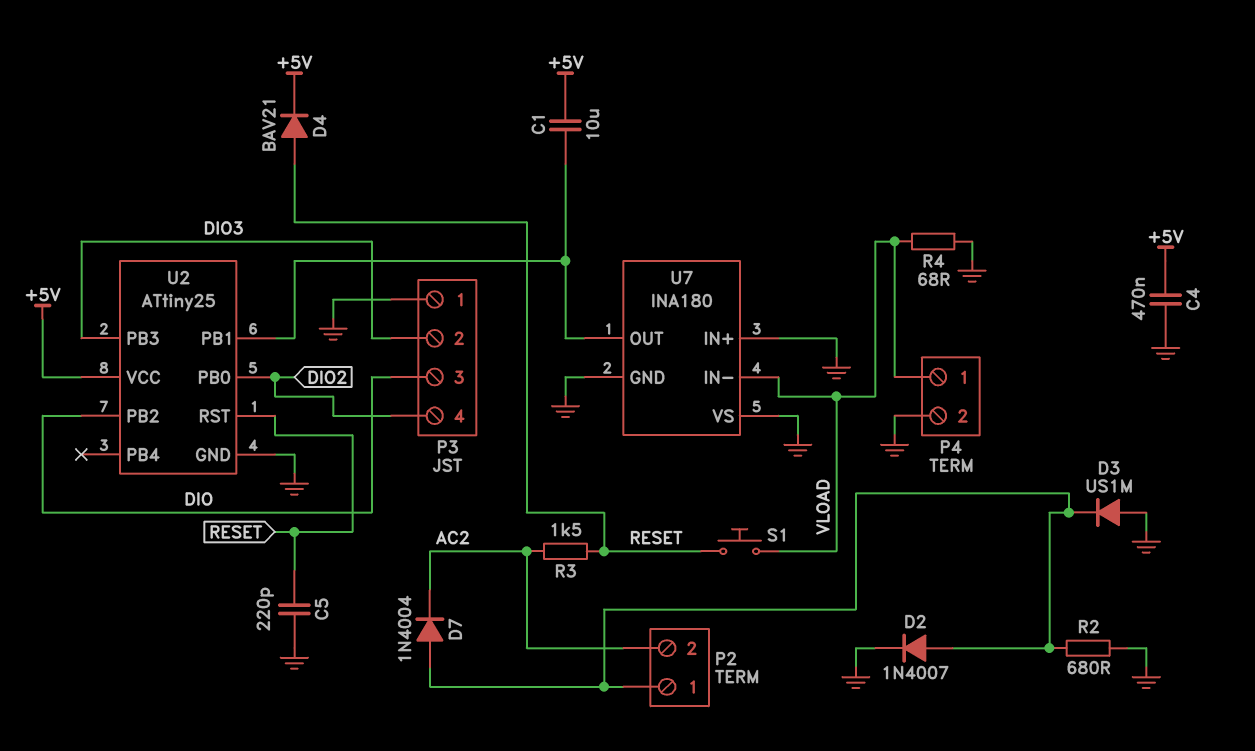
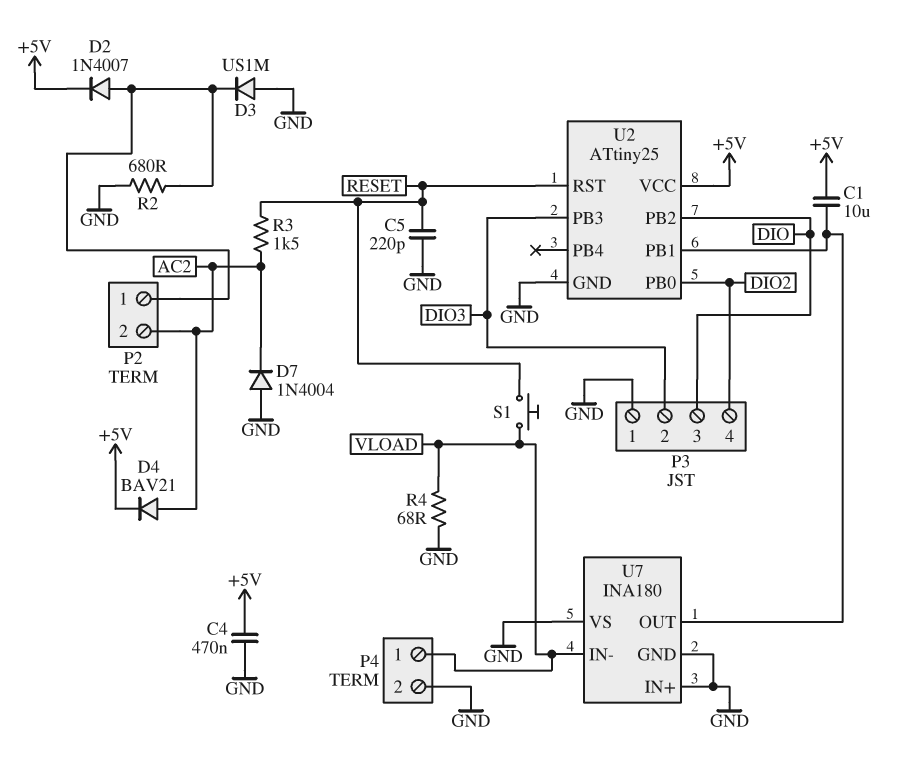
D2: diode 1N4007 (A P2/1, K GND) -> diode 1N4007 (A P2/1, K +5V)
D4: diode BAV21 (A RESET, K +5V) -> diode BAV21 (A AC2, K +5V)
D7: diode 1N4004 (A P2/1, K AC2) -> diode 1N4004 (A GND, K AC2)

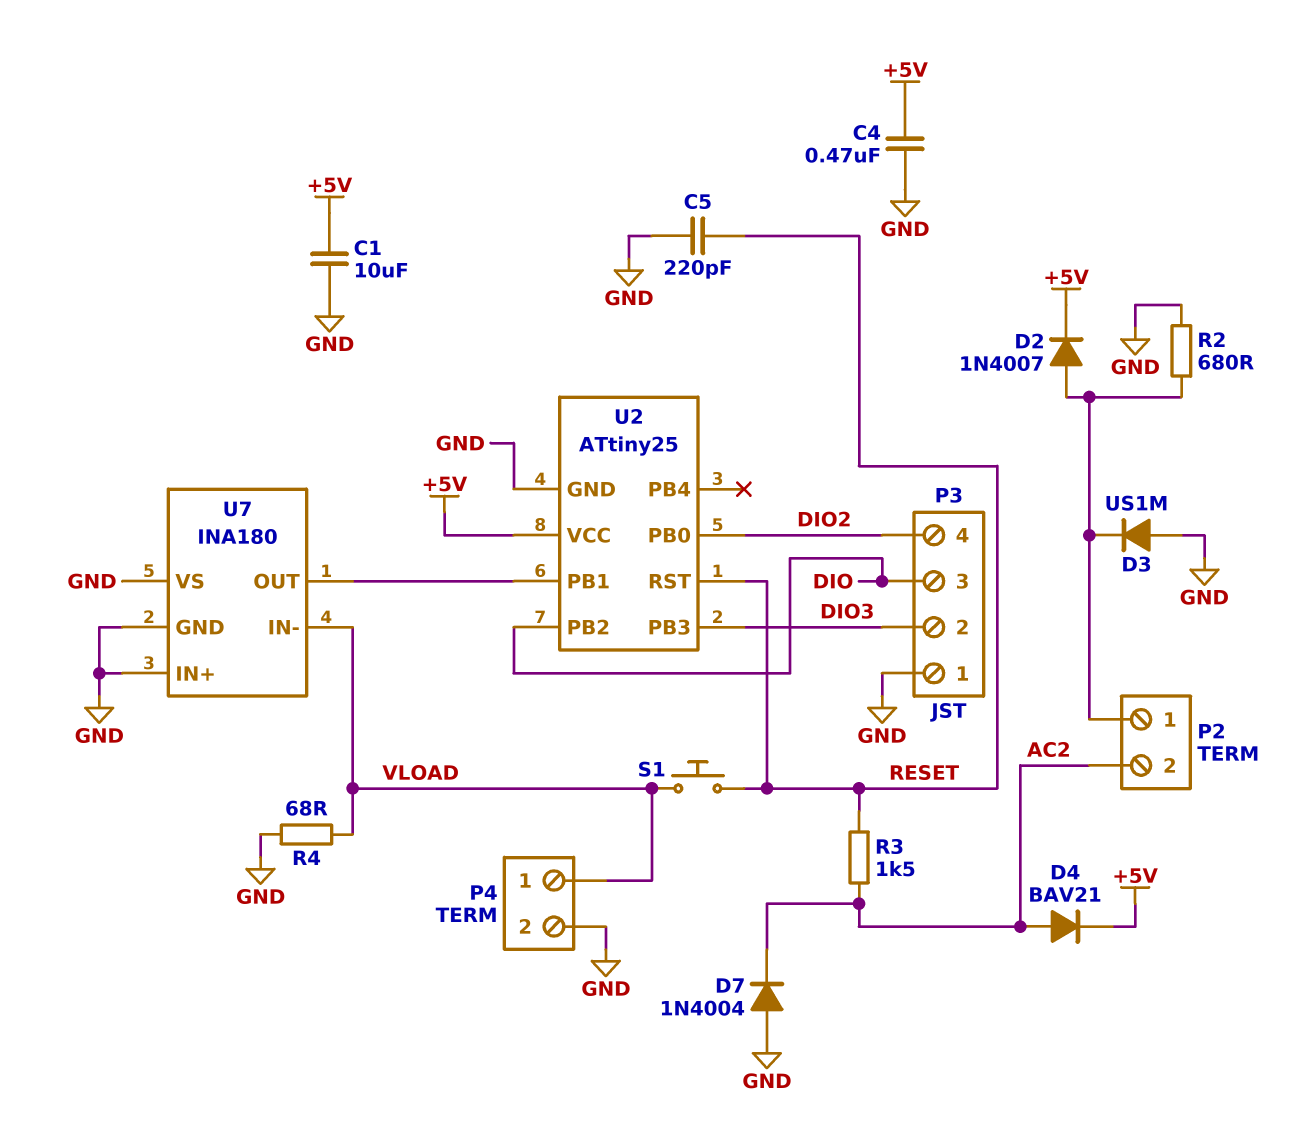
C1: 10uF (+5V, U2/PB1) -> 10uF (+5V, GND)

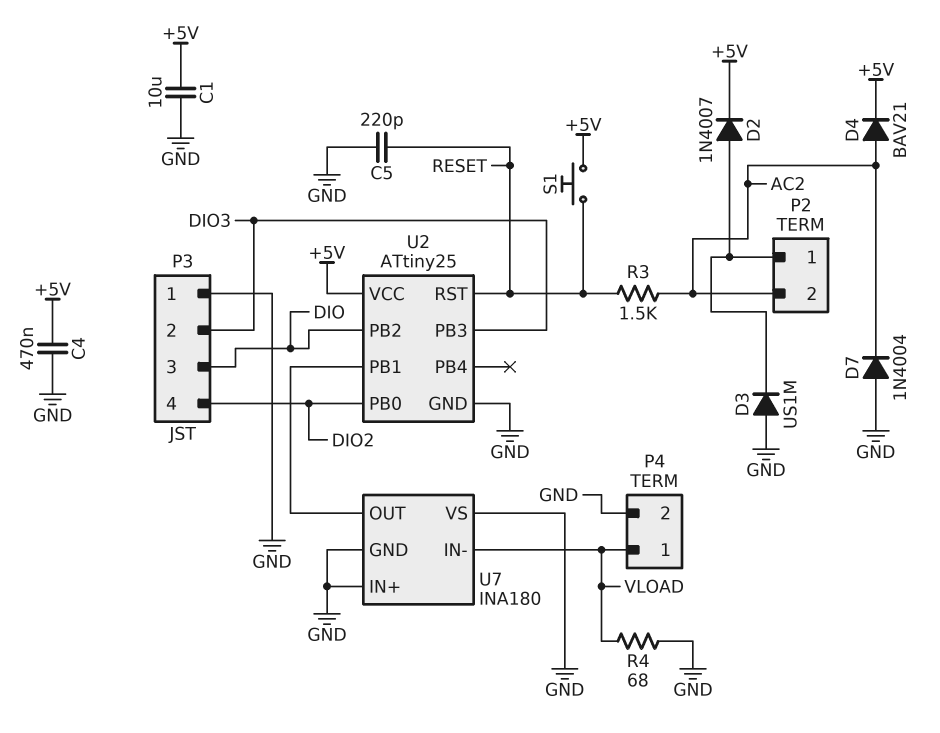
R2: 680 (GND, P2/1) -> none
S1: button (RESET, VLOAD) -> button (+5V, RESET)

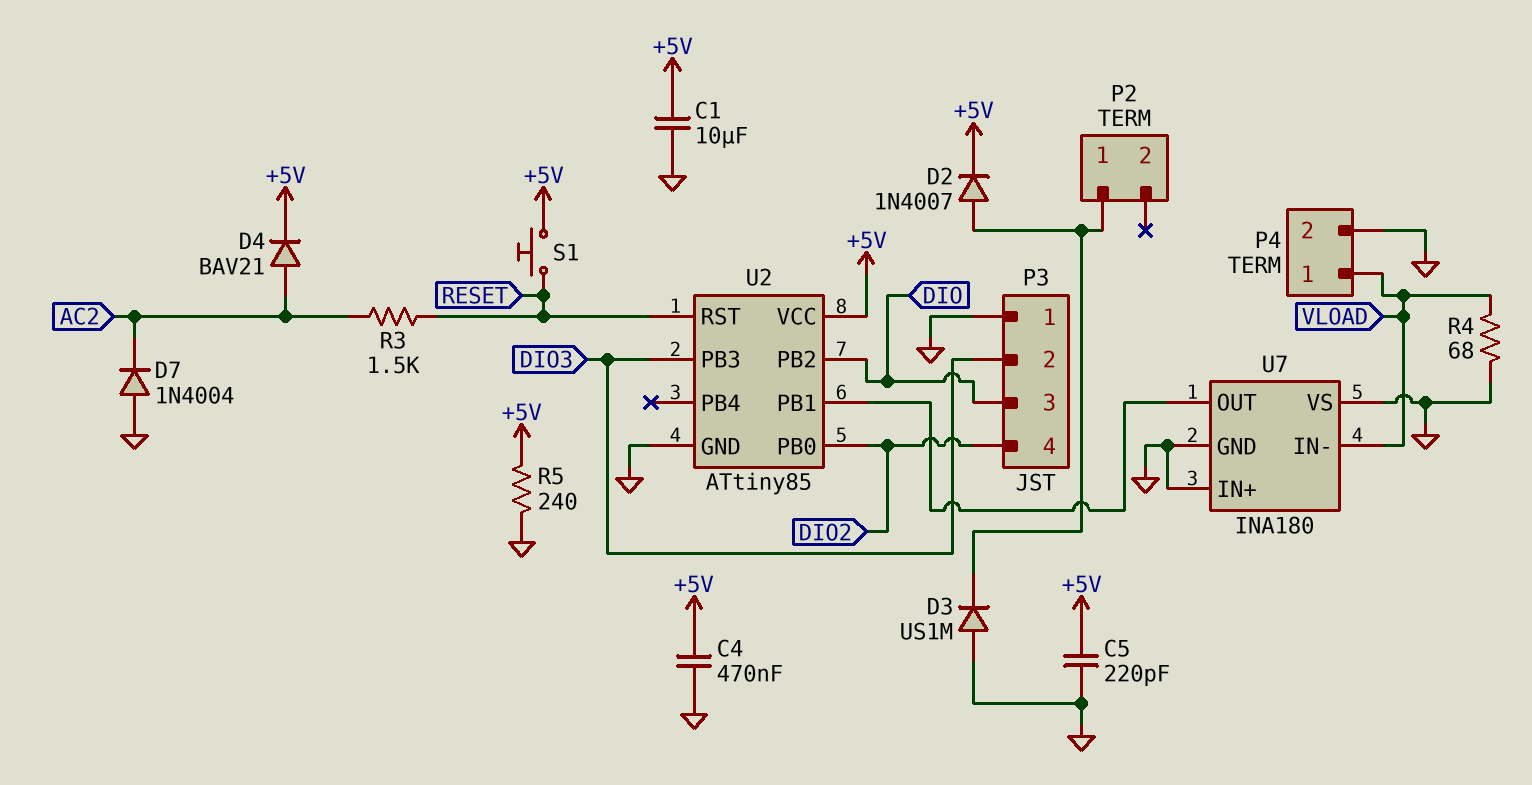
C5: 220pF (GND, RESET) -> 220pF (+5V, GND)
P2 pin 2: AC2 -> none
R5: none -> 240 (+5V, GND)
U2: ATtiny25 -> ATtiny85

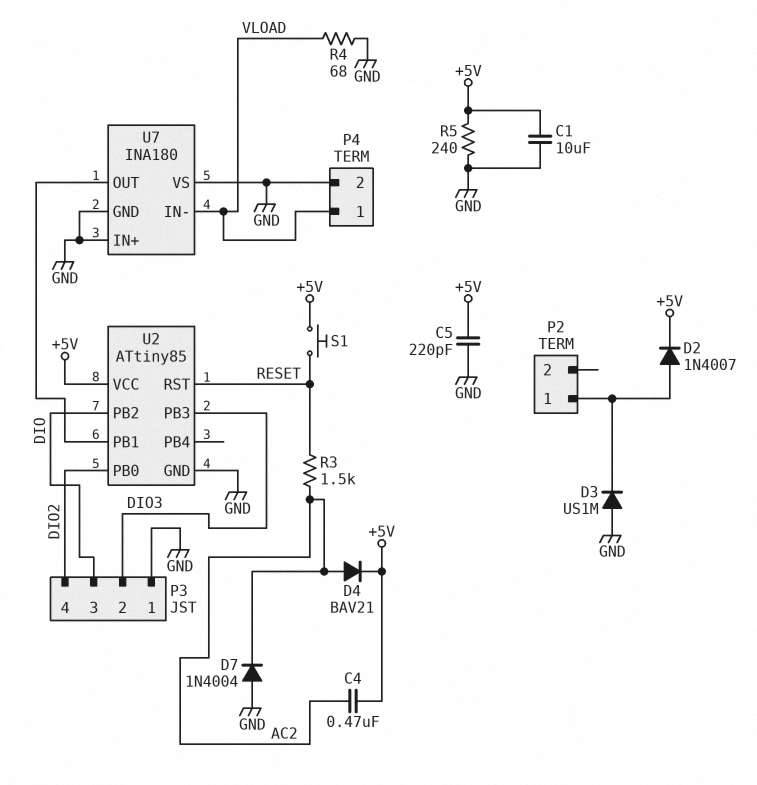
C4: 470nF (+5V, GND) -> 470nF (+5V, AC2)

